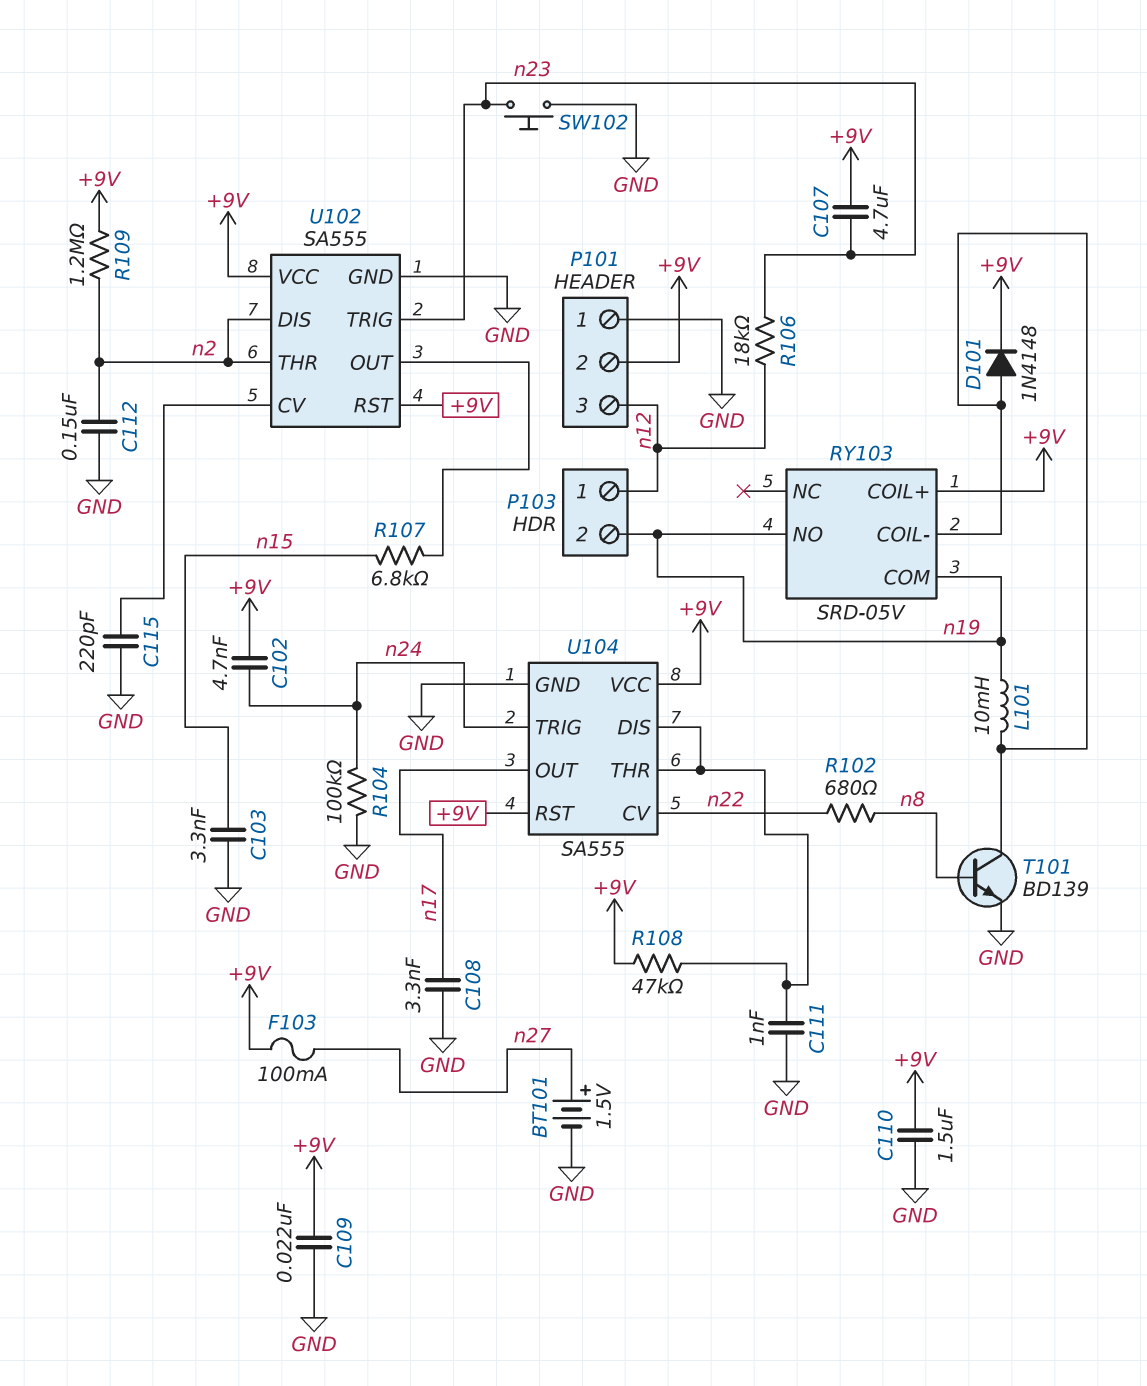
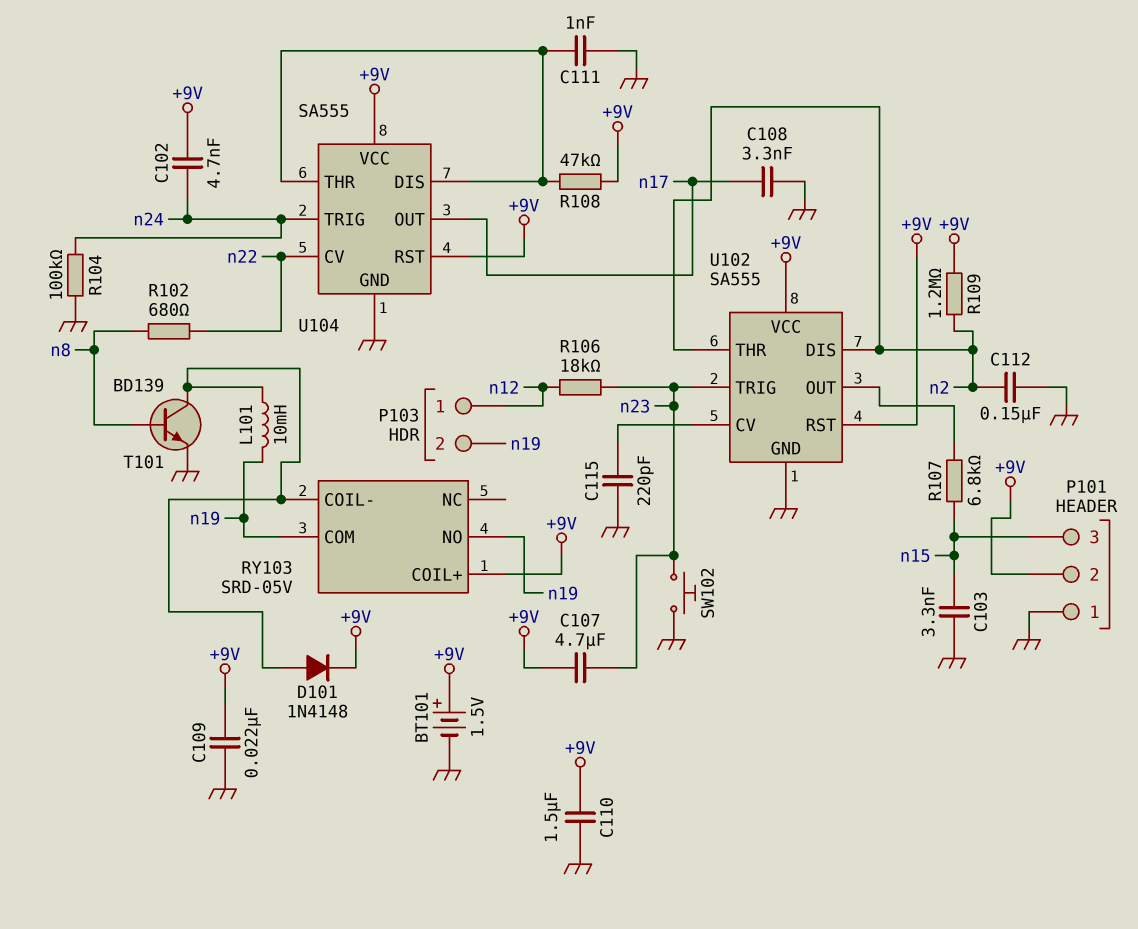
BT101: 1.5V (plus n27, minus GND) -> 1.5V (plus +9V, minus GND)
F103: 100mA (+9V, n27) -> none
P101 pin 3: n12 -> n15

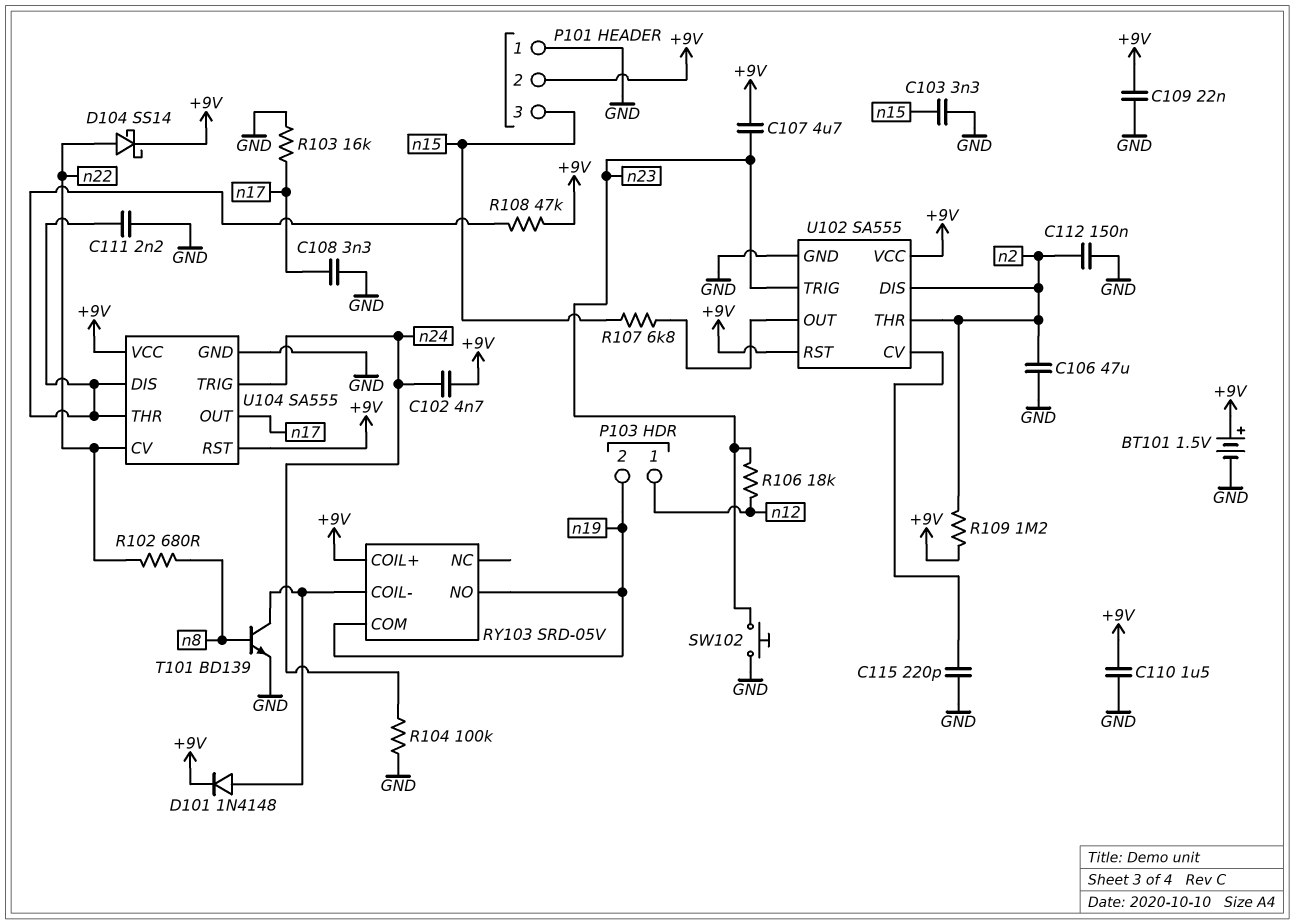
C106: none -> 47uF (GND, n2)
C111: 1nF (GND, U104/DIS) -> 2.2nF (GND, U104/DIS)
D104: none -> schottky SS14 (A n22, K +9V)
L101: 10mH (RY103/COIL-, n19) -> none
R103: none -> 16k (GND, n17)

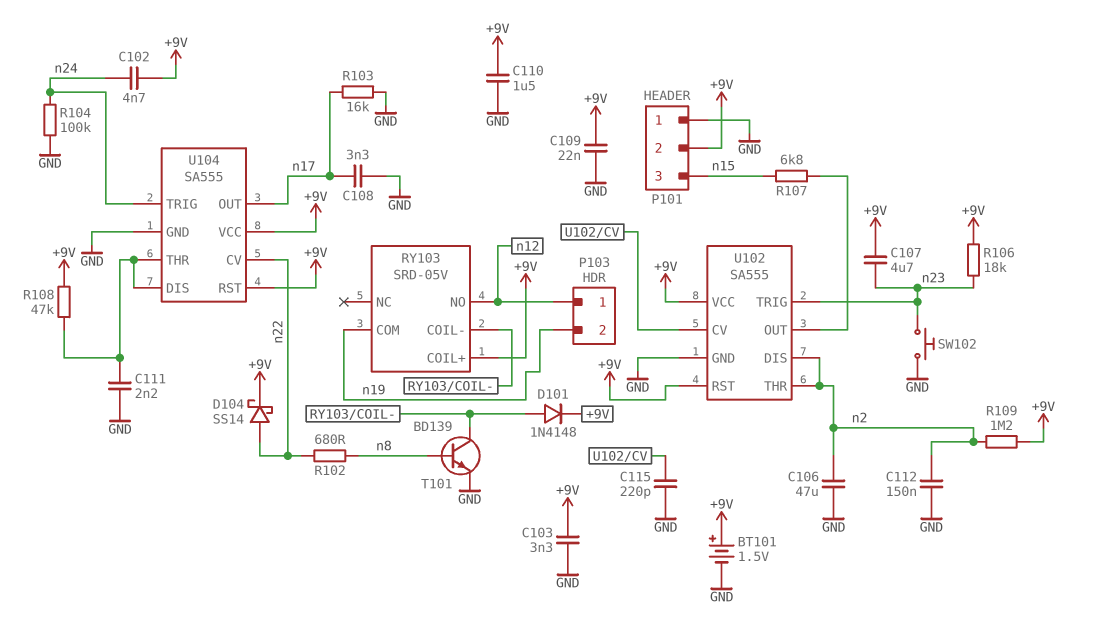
C103: 3.3nF (GND, n15) -> 3.3nF (+9V, GND)
R106: 18k (n12, n23) -> 18k (+9V, n23)
RY103 pin NO: n19 -> n12

